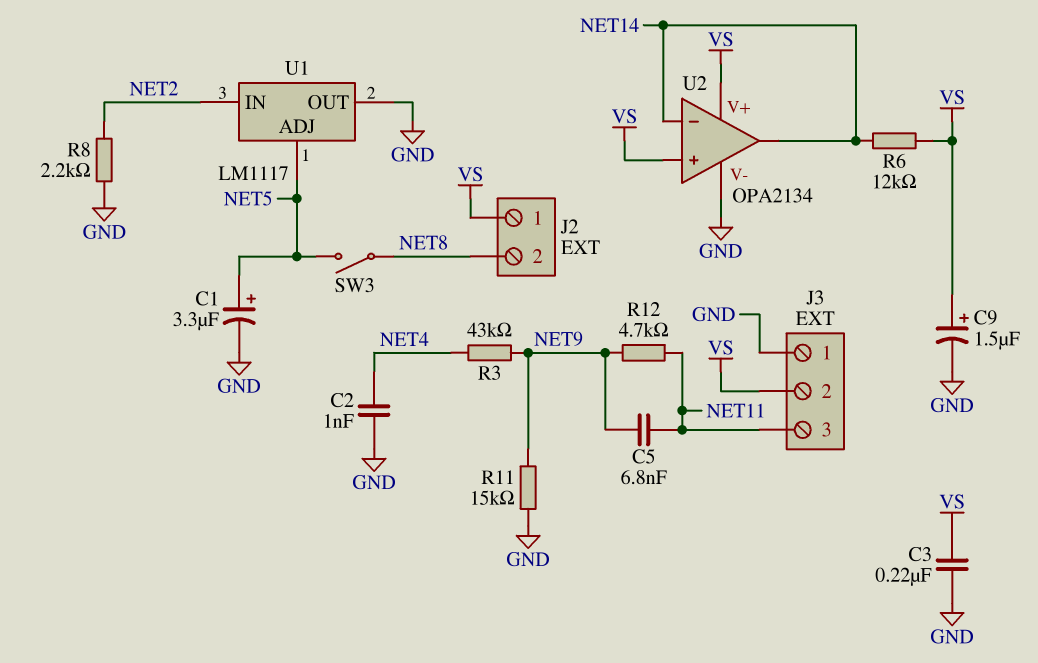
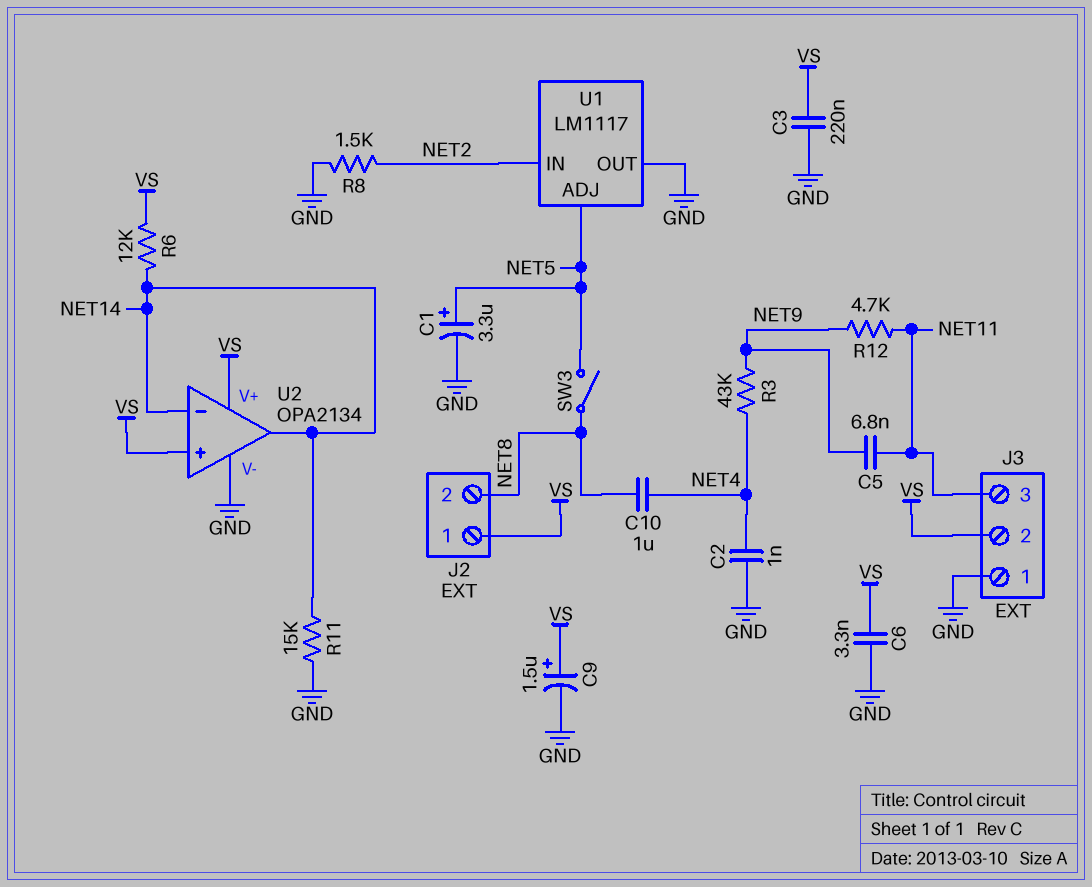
C6: none -> 3.3nF (GND, VS)
C10: none -> 1uF (NET4, NET8)
R8: 2.2k (GND, NET2) -> 1.5k (GND, NET2)
R11: 15k (GND, NET9) -> 15k (GND, NET14)

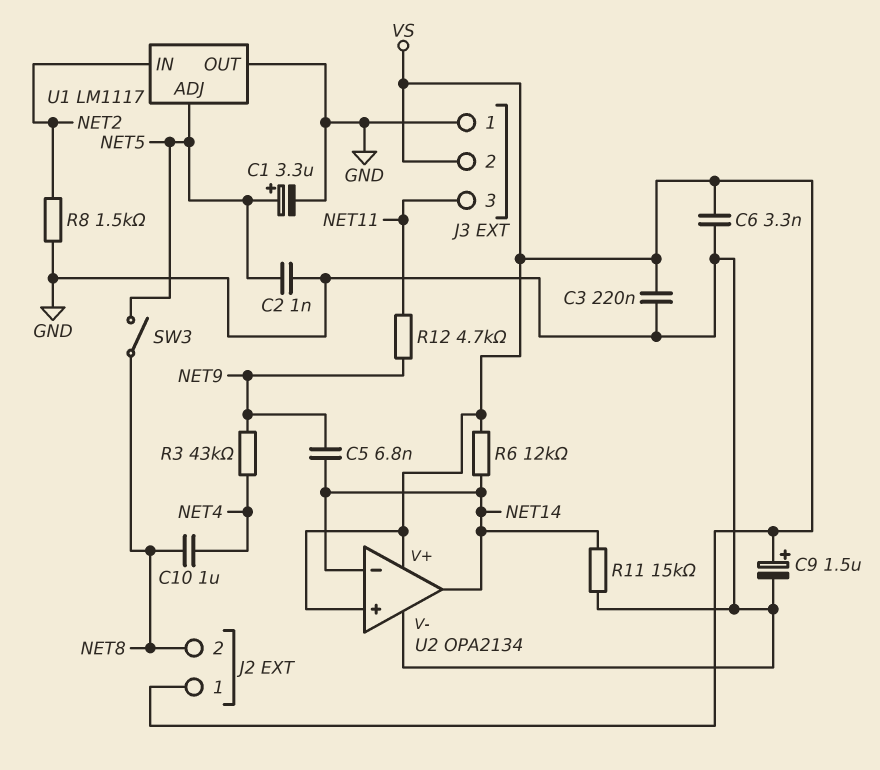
C2: 1nF (GND, NET4) -> 1nF (GND, NET5)
C5: 6.8nF (NET9, NET11) -> 6.8nF (NET9, NET14)

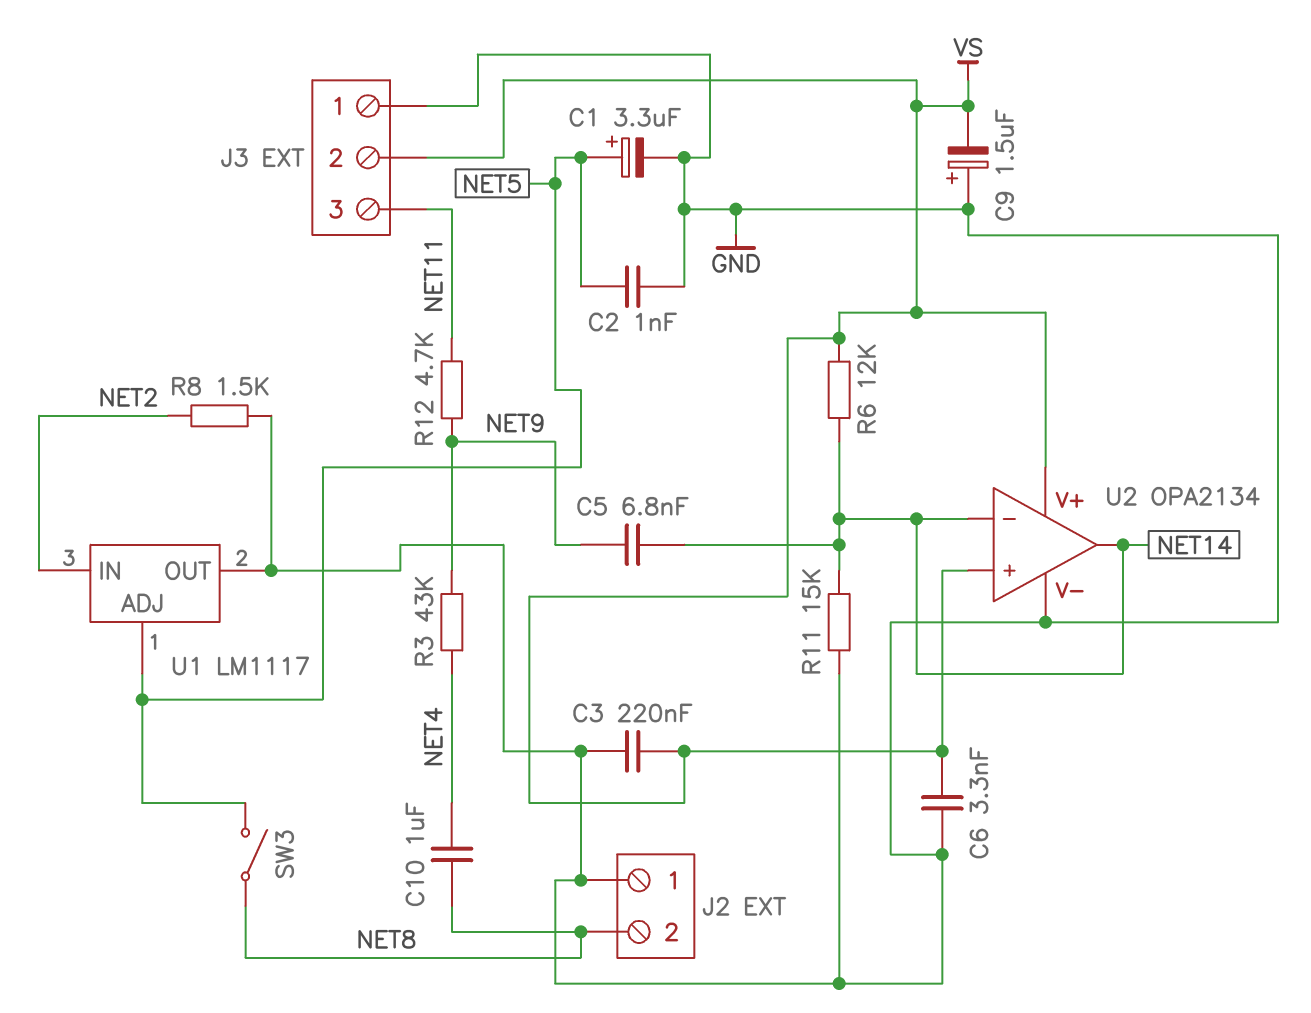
C9: 1.5uF (plus VS, minus GND) -> 1.5uF (plus GND, minus VS)
J2 pin 1: VS -> GND

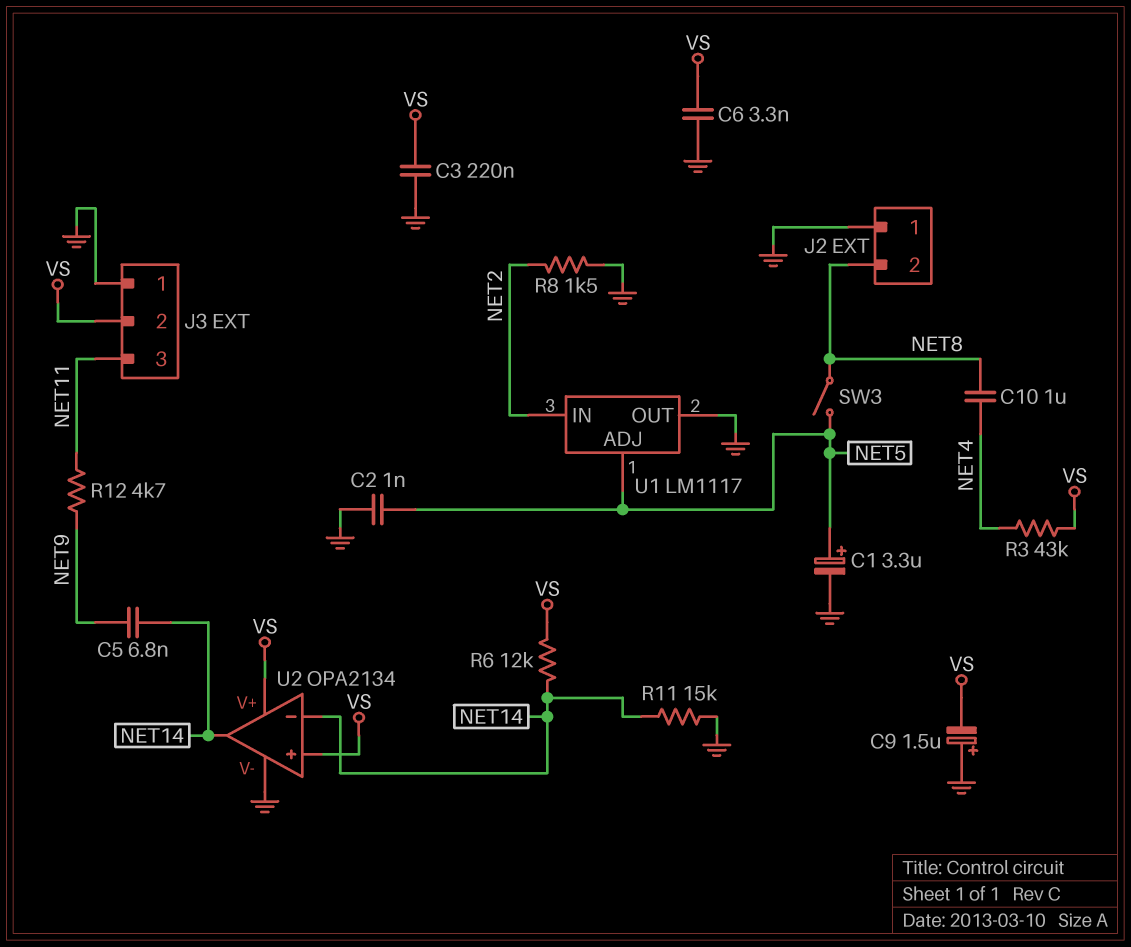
R3: 43k (NET4, NET9) -> 43k (NET4, VS)

